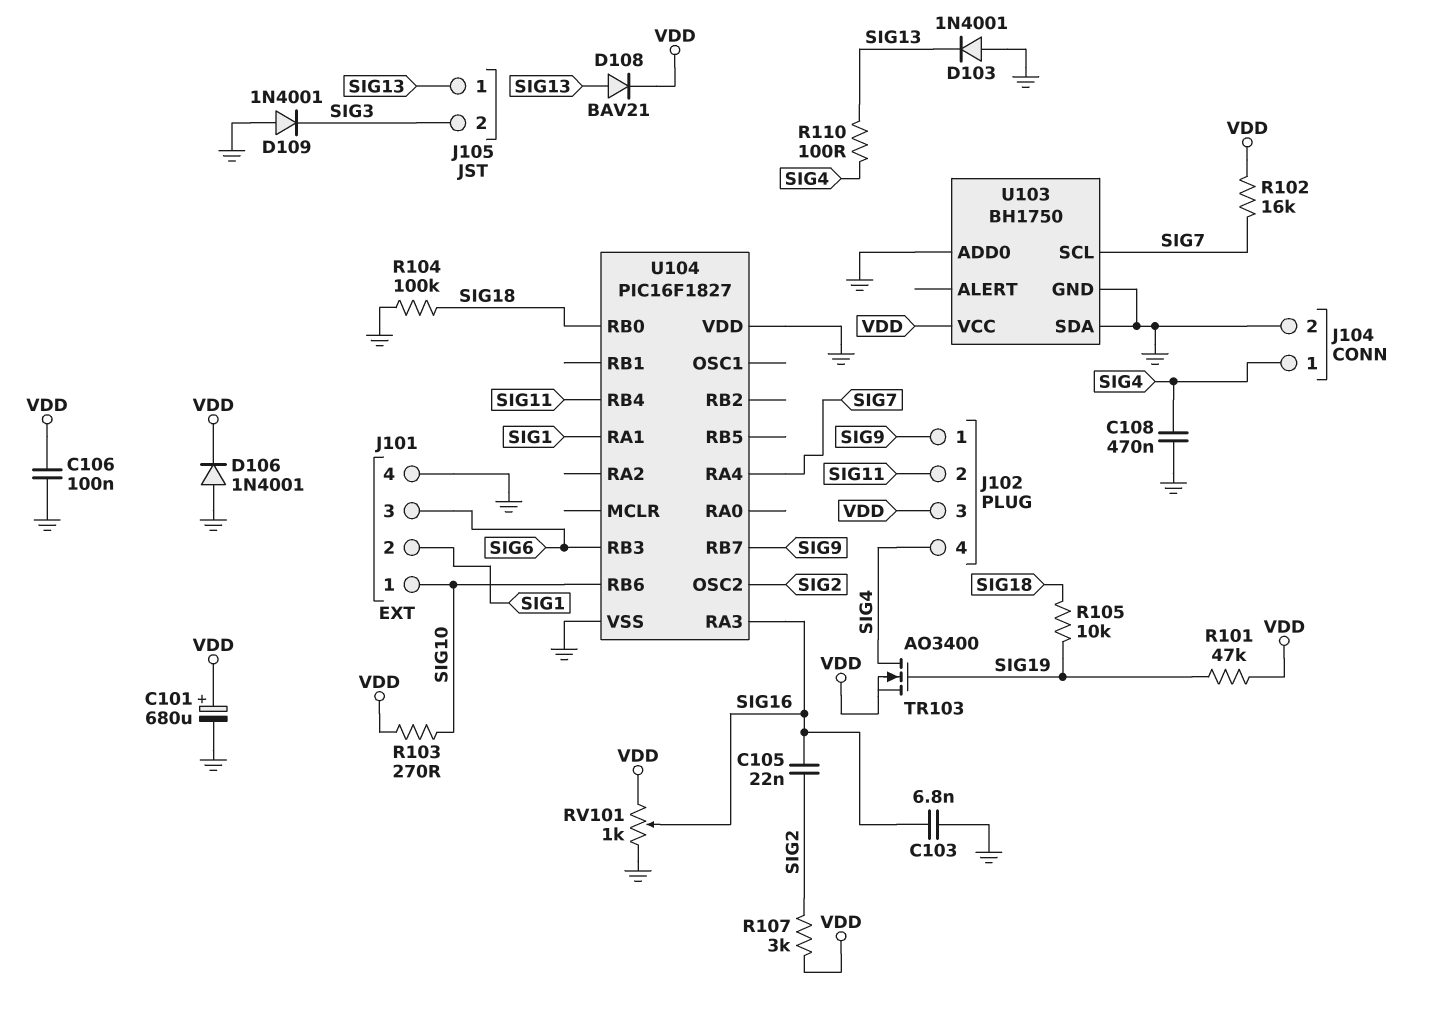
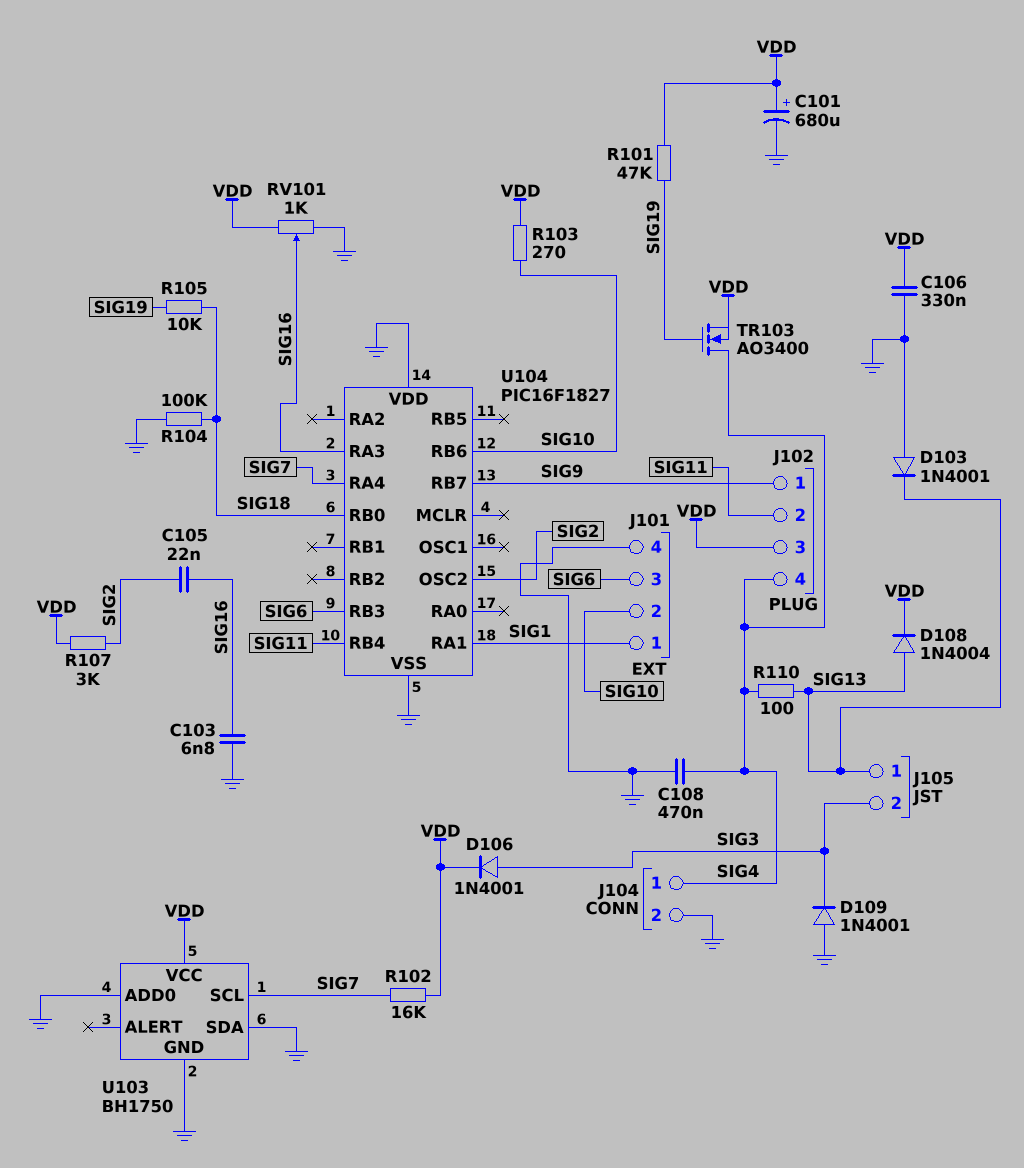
C106: 100nF (GND, VDD) -> 330nF (GND, VDD)
D106: diode 1N4001 (A GND, K VDD) -> diode 1N4001 (A SIG3, K VDD)
D108: diode BAV21 (A SIG13, K VDD) -> diode 1N4004 (A SIG13, K VDD)
J101 pin 1: SIG10 -> SIG1
J101 pin 2: SIG1 -> SIG10

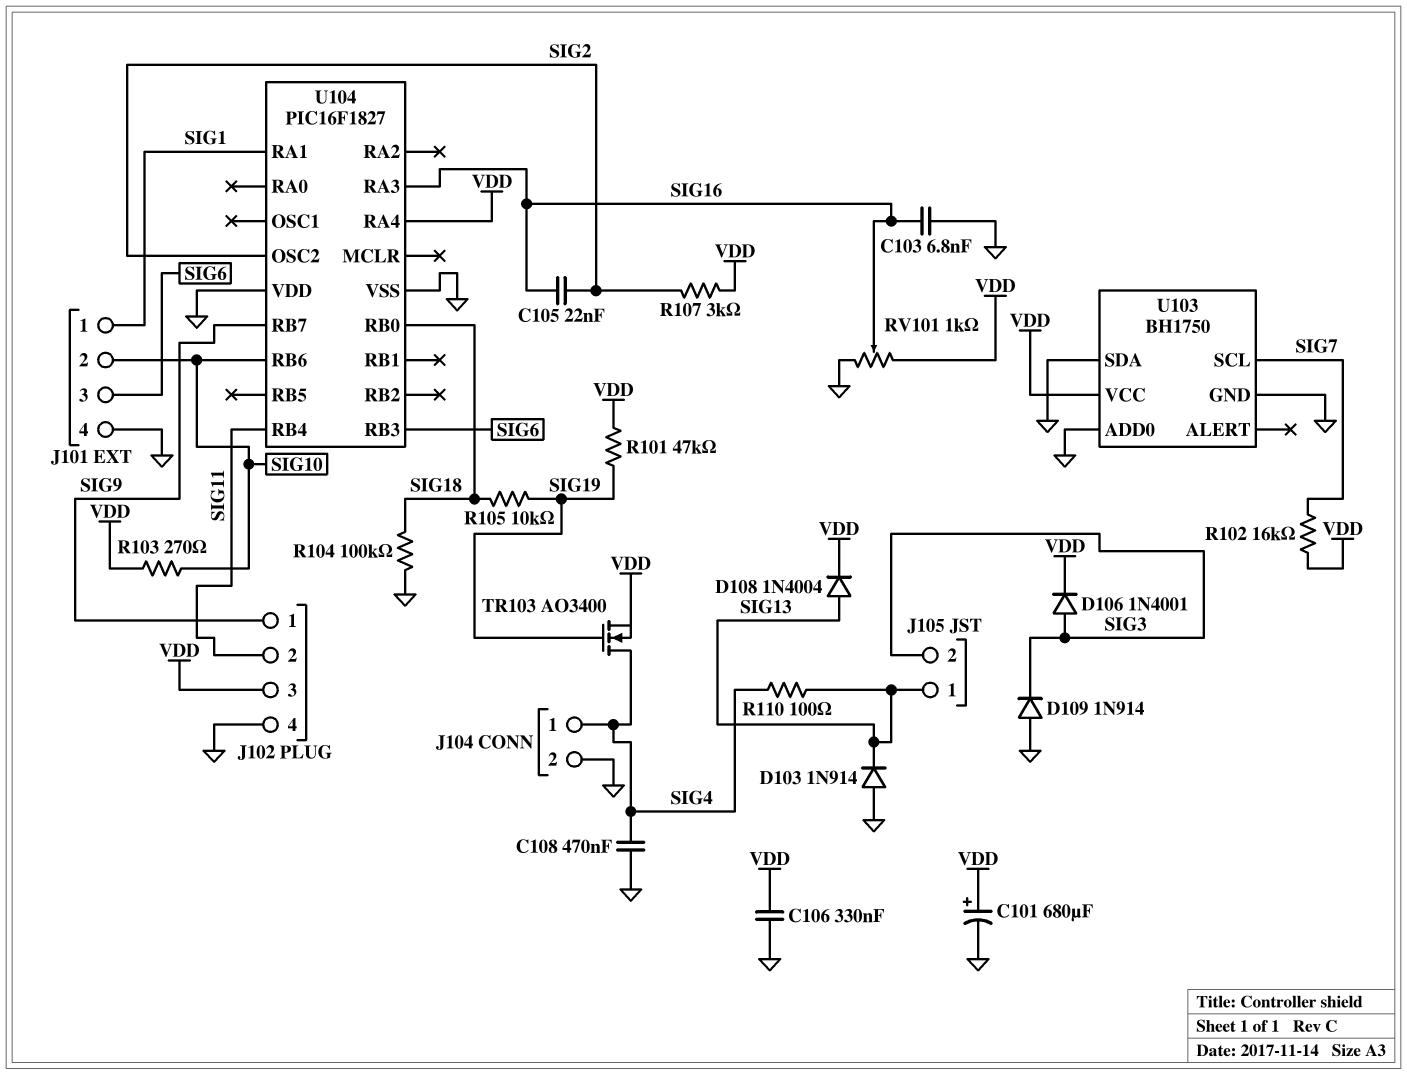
D103: diode 1N4001 (A GND, K SIG13) -> diode 1N914 (A GND, K SIG13)
D109: diode 1N4001 (A GND, K SIG3) -> diode 1N914 (A GND, K SIG3)
J102 pin 4: SIG4 -> GND
U104 pin RA4: SIG7 -> VDD

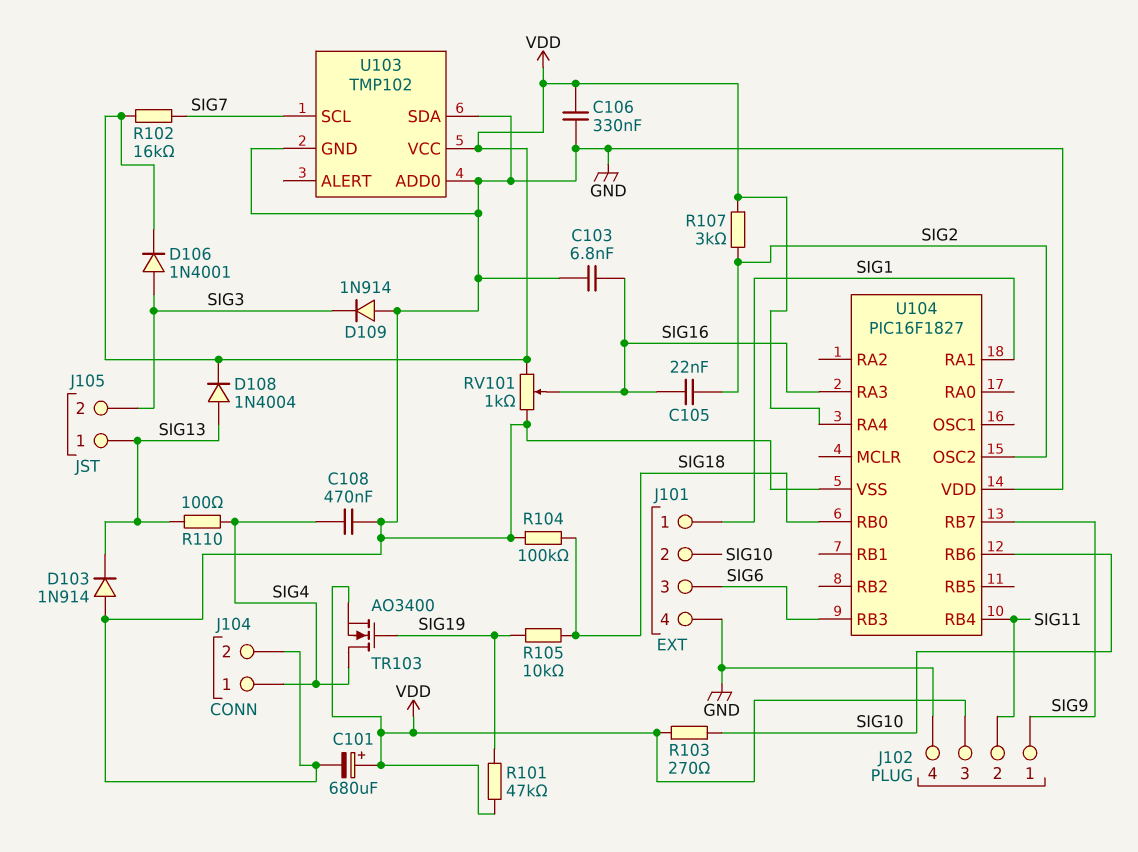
U103: BH1750 -> TMP102

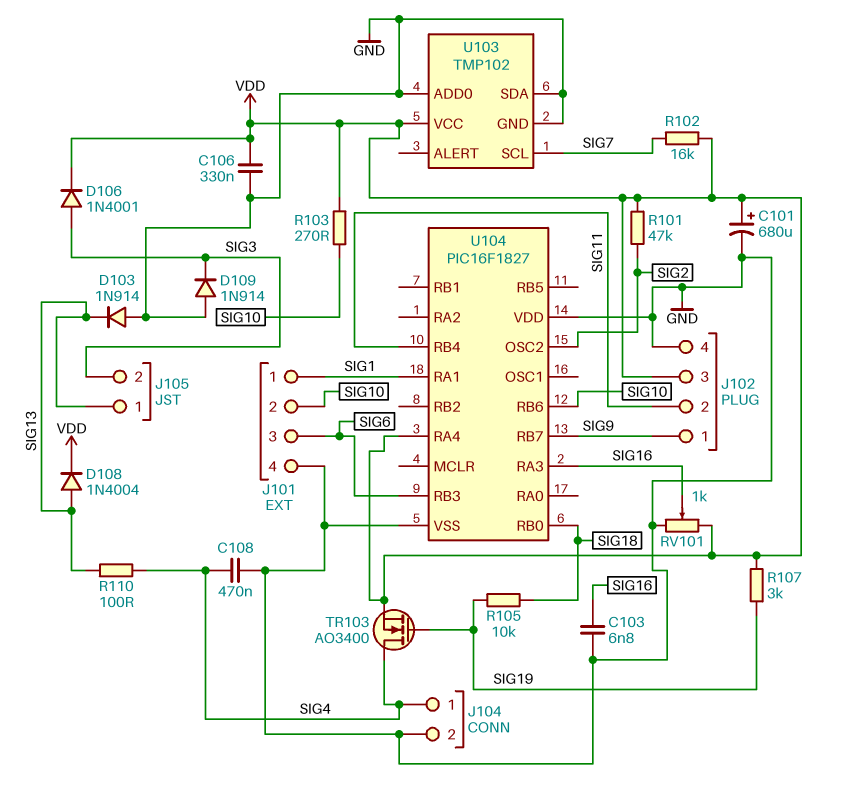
C105: 22nF (SIG2, SIG16) -> none
R101: 47k (SIG19, VDD) -> 47k (SIG2, VDD)
R104: 100k (GND, SIG18) -> none
R107: 3k (SIG2, VDD) -> 3k (SIG19, VDD)

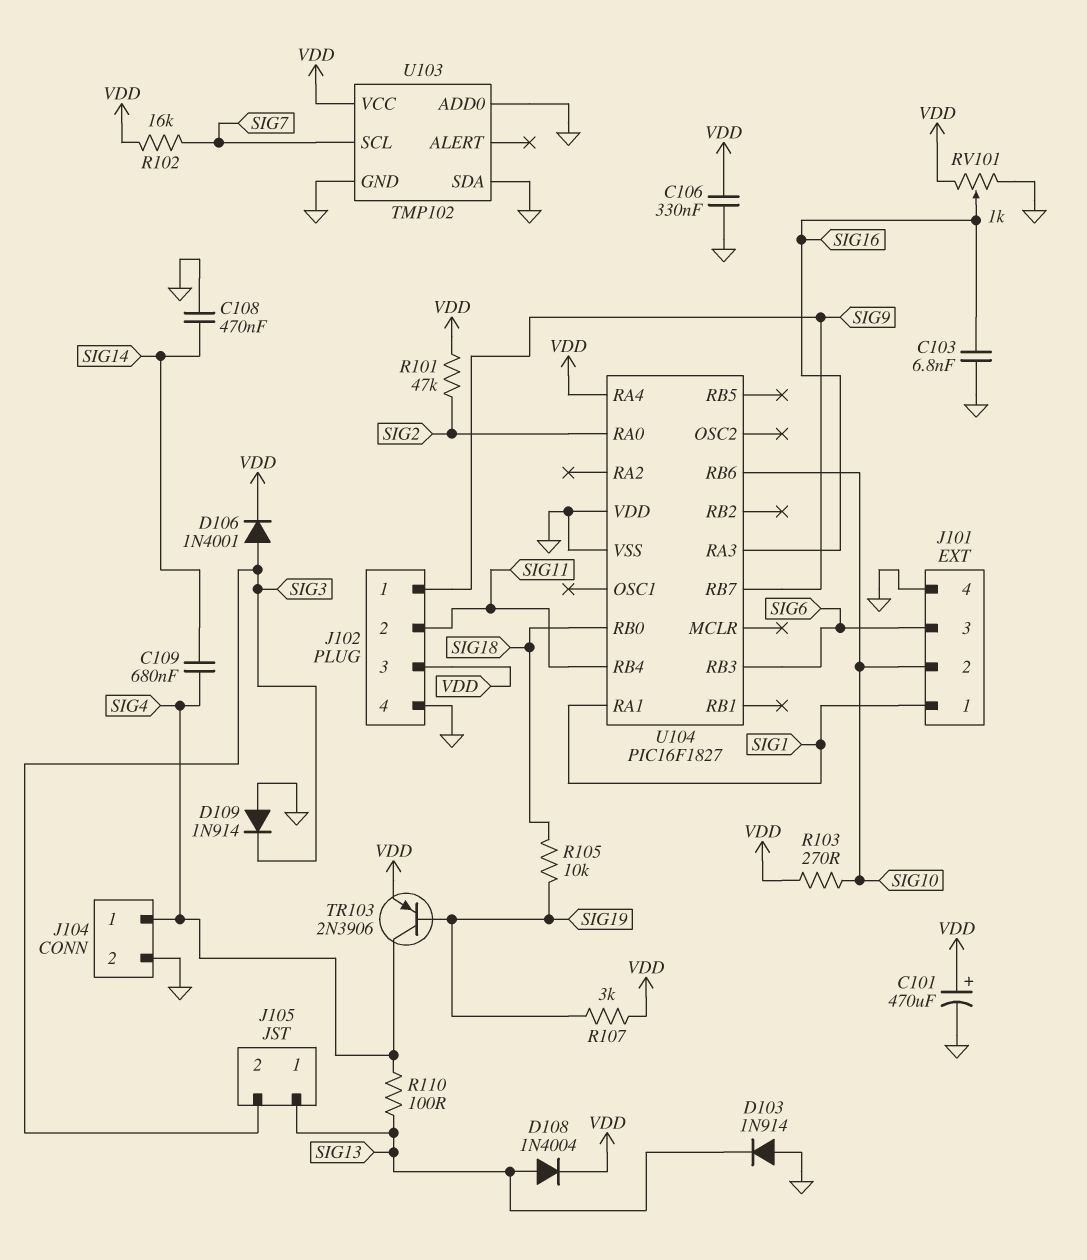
C101: 680uF (plus VDD, minus GND) -> 470uF (plus VDD, minus GND)
C108: 470nF (GND, SIG4) -> 470nF (GND, SIG14)
C109: none -> 680nF (SIG4, SIG14)
TR103: NMOS AO3400 (G SIG19, D SIG4, S VDD) -> PNP 2N3906 (B SIG19, C SIG4, E VDD)
U104 pin OSC2: SIG2 -> none
U104 pin RA0: none -> SIG2

